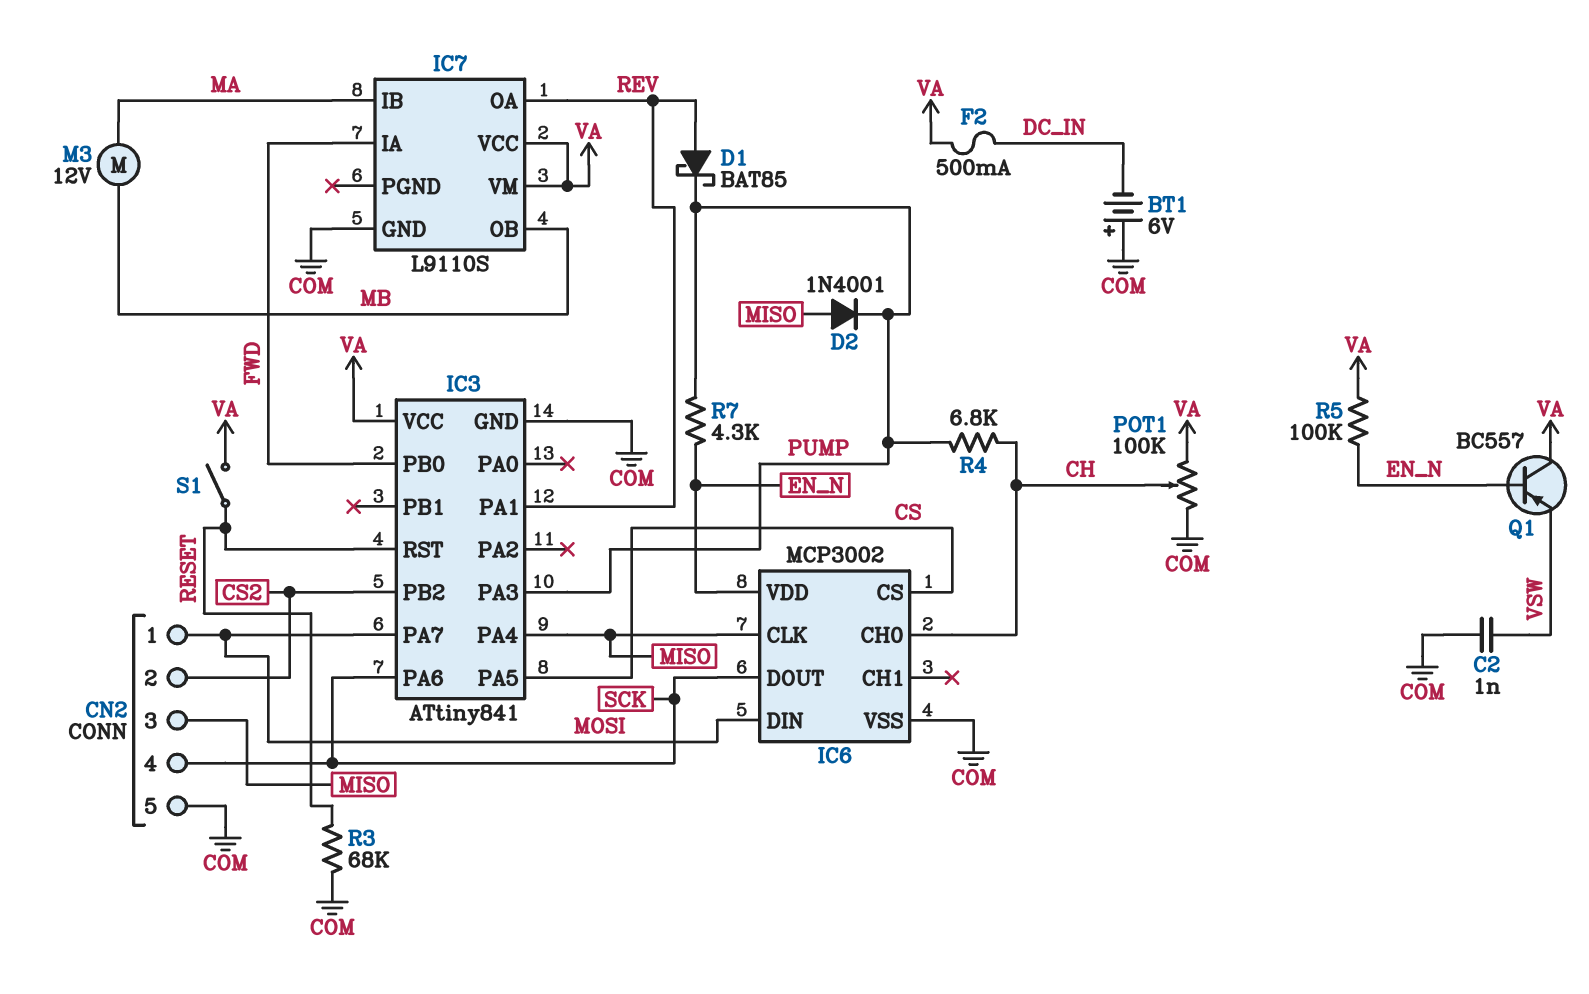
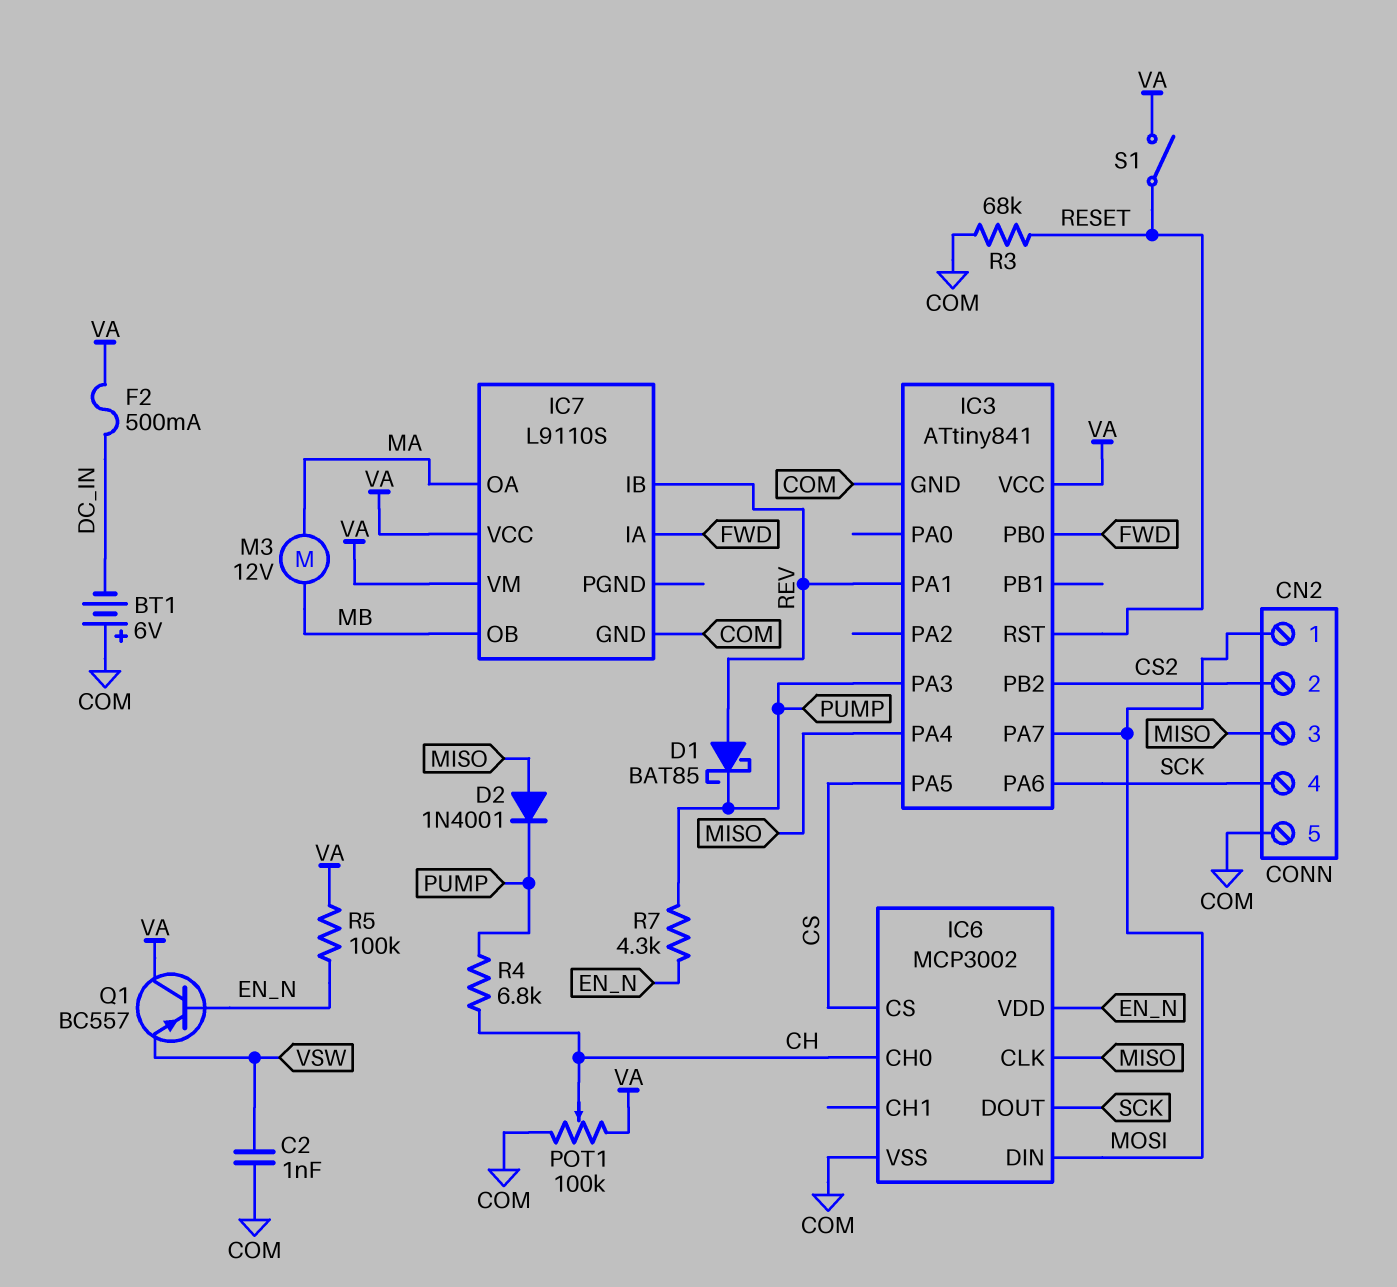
IC7 pin IB: MA -> REV
IC7 pin OA: REV -> MA

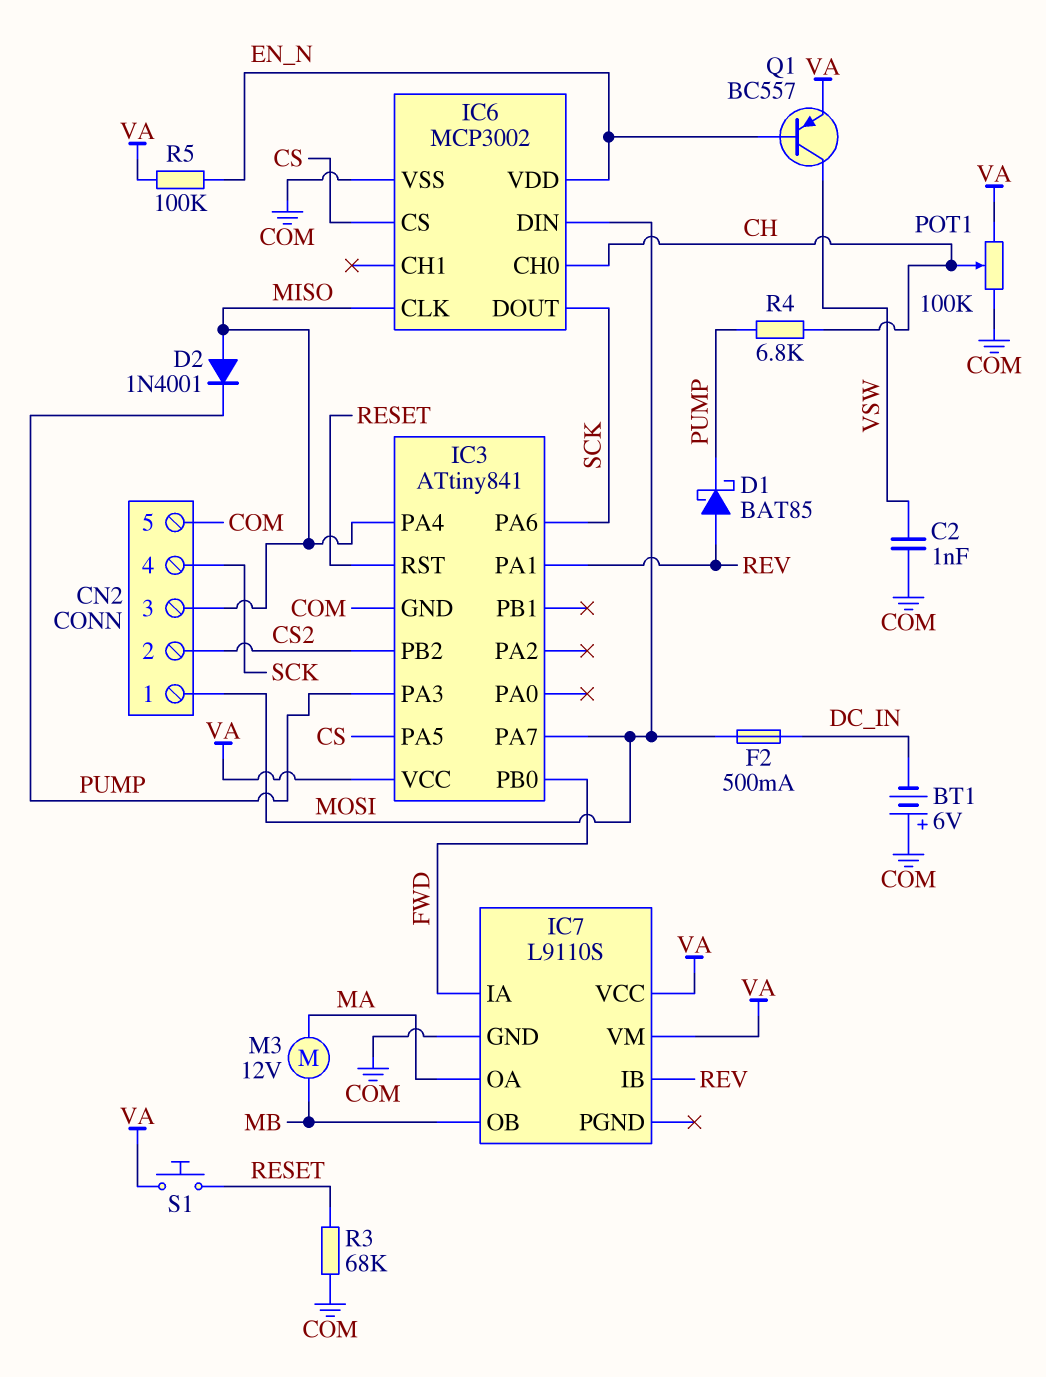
F2: 500mA (DC_IN, VA) -> 500mA (DC_IN, MOSI)
Q1: PNP BC557 (B EN_N, C VA, E VSW) -> PNP BC557 (B EN_N, C VSW, E VA)
R7: 4.3k (EN_N, PUMP) -> none
S1: switch (RESET, VA) -> button (RESET, VA)

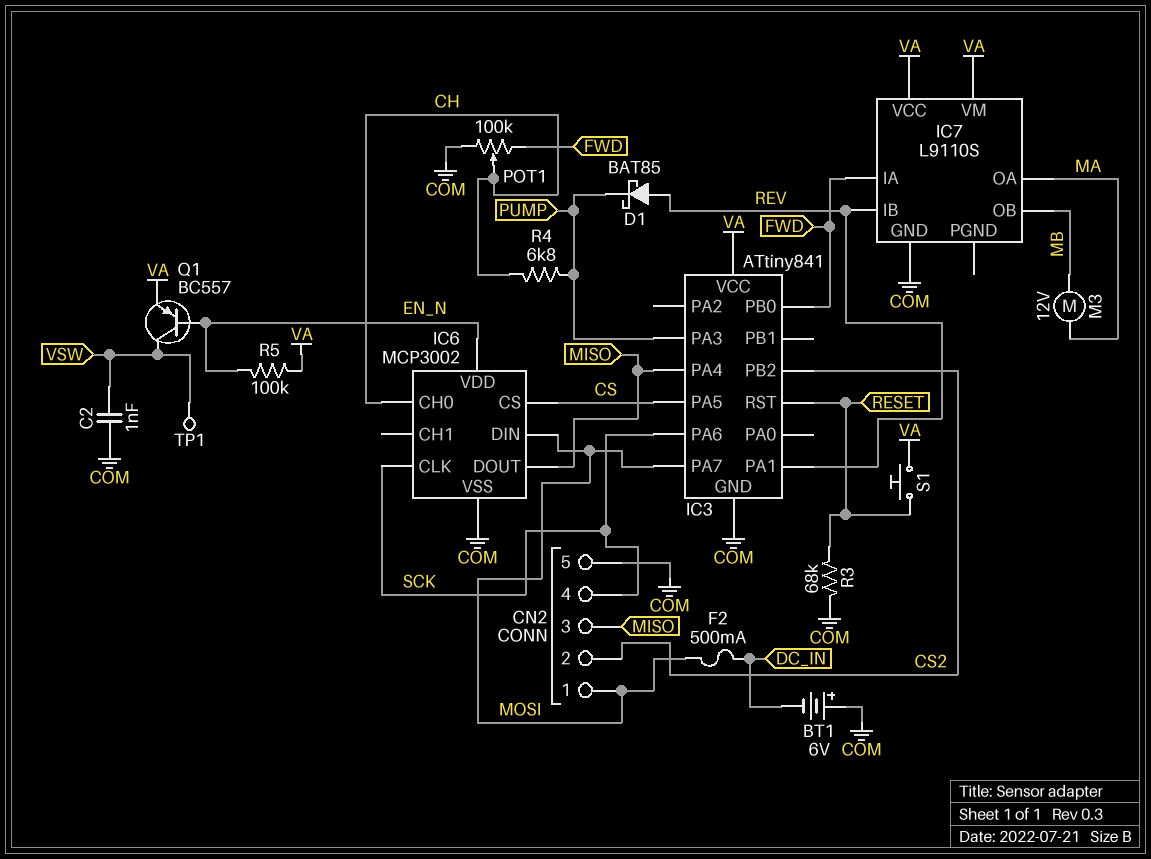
D2: diode 1N4001 (A MISO, K PUMP) -> none
IC6 pin CLK: MISO -> SCK
IC6 pin DOUT: SCK -> MISO
POT1: 100k (COM, VA, wiper CH) -> 100k (COM, FWD, wiper CH)
TP1: none -> test point (VSW)

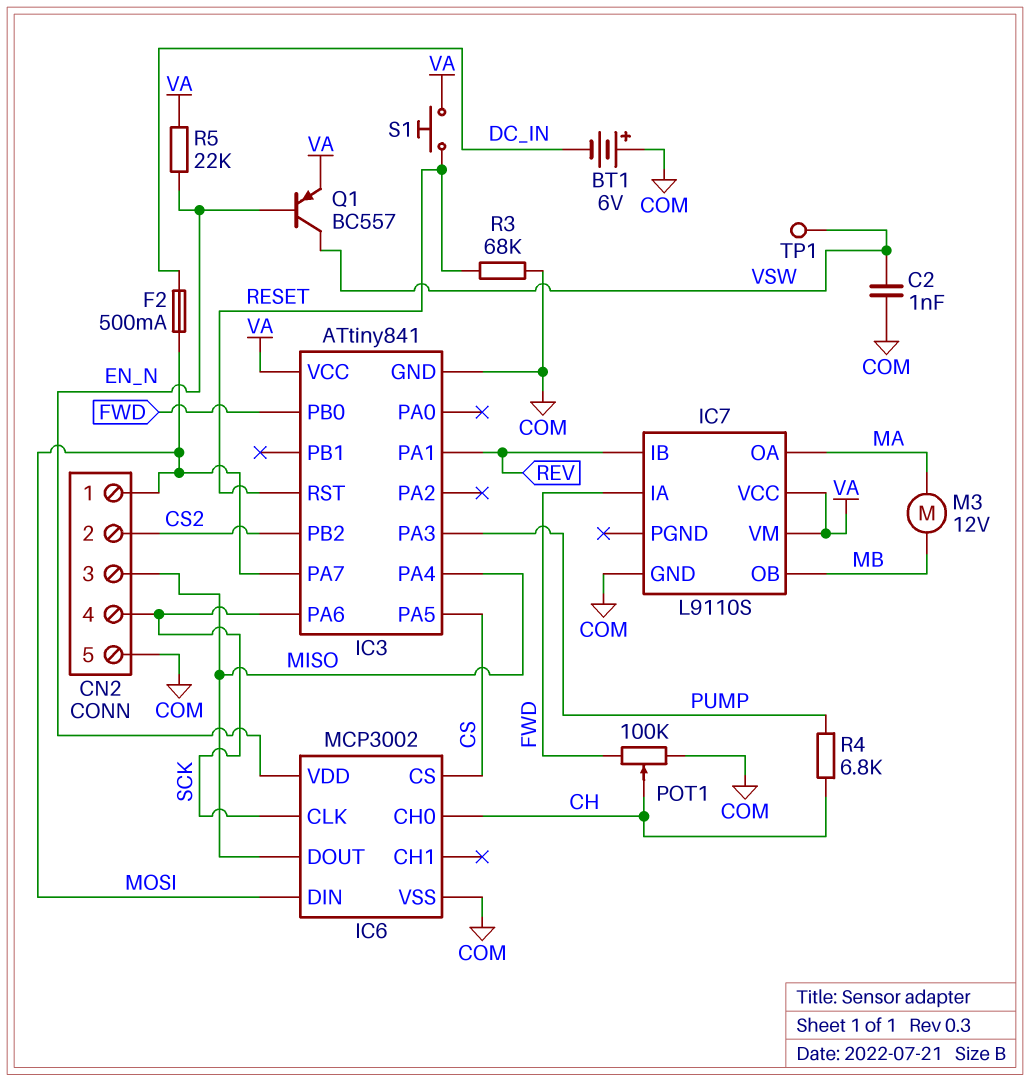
D1: schottky BAT85 (A REV, K PUMP) -> none
R5: 100k (EN_N, VA) -> 22k (EN_N, VA)

